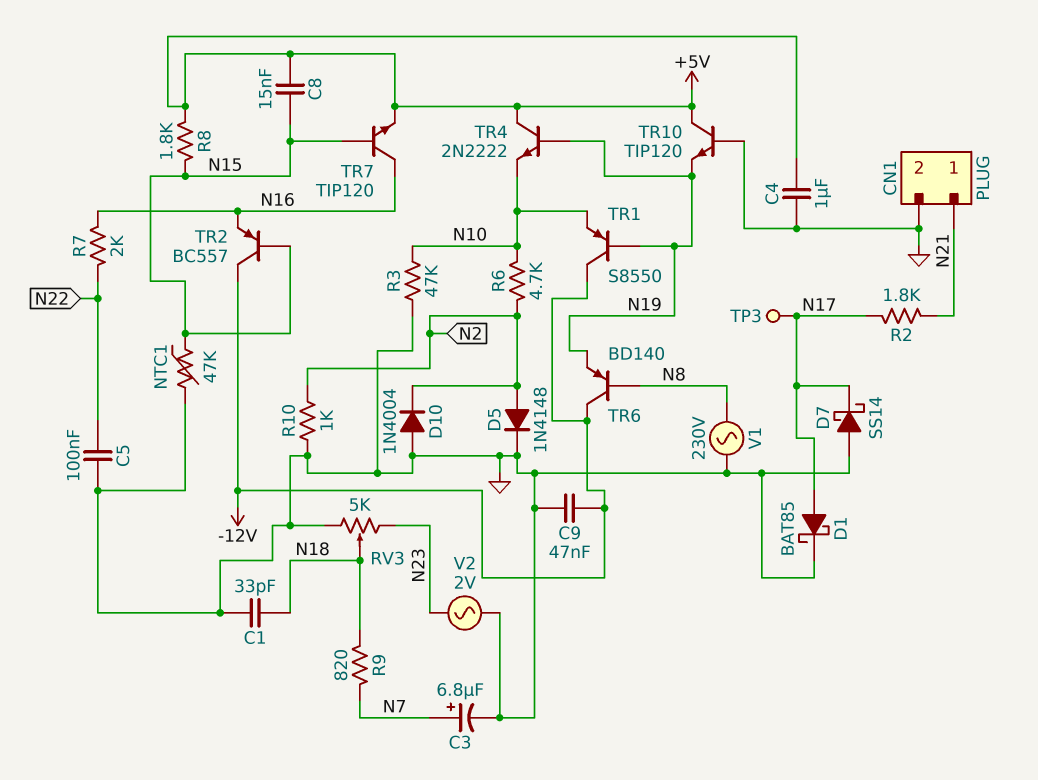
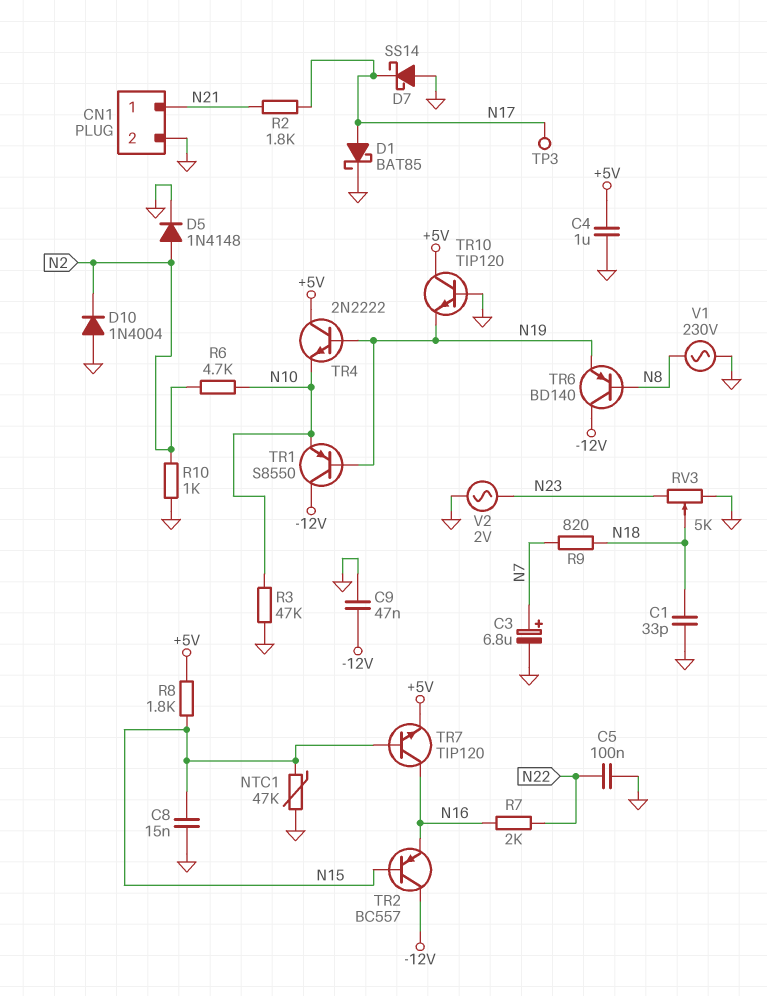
C8: 15nF (+5V, N15) -> 15nF (GND, N15)

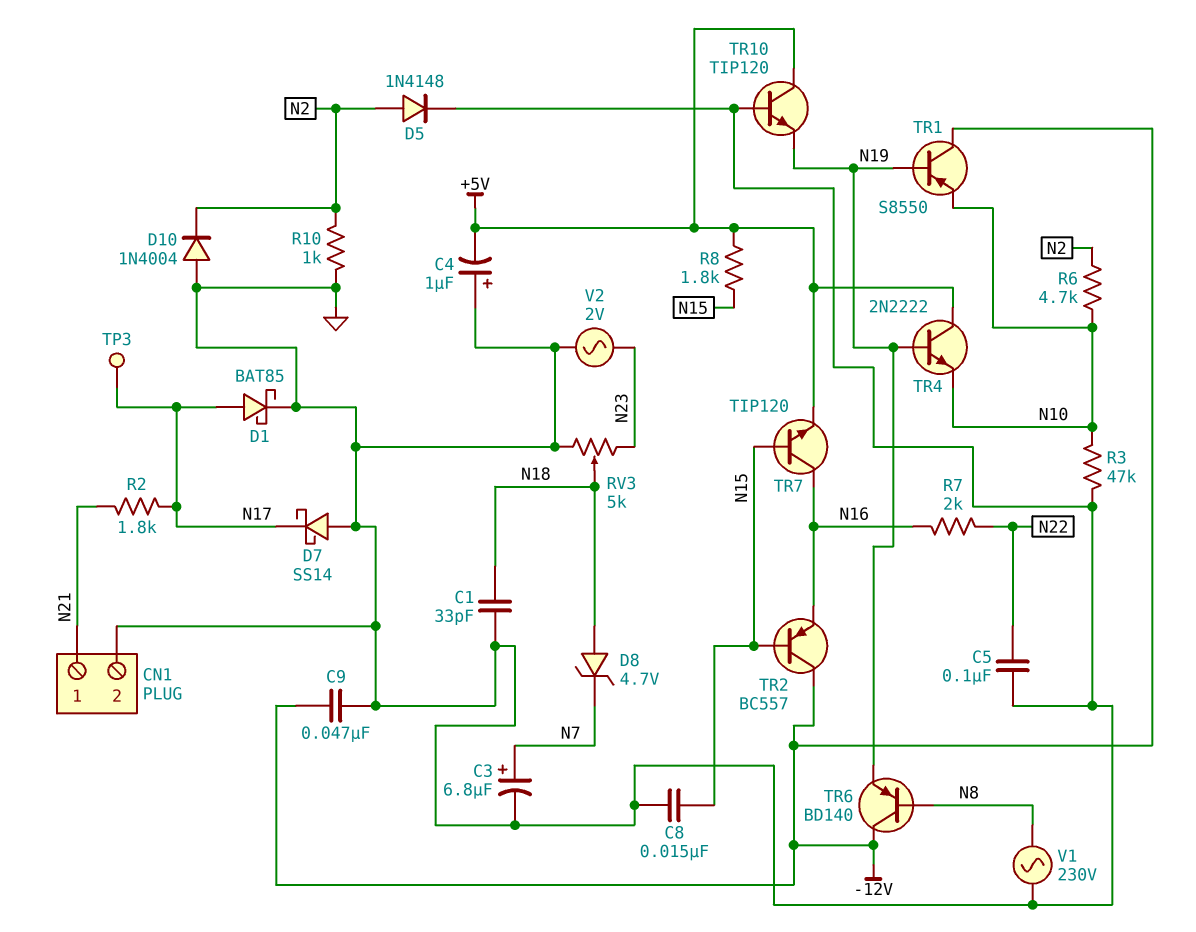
C4: 1uF (+5V, GND) -> 1uF (plus GND, minus +5V)
D8: none -> zener 4.7V (A N18, K N7)
NTC1: 47k (GND, N15) -> none
R9: 820 (N7, N18) -> none

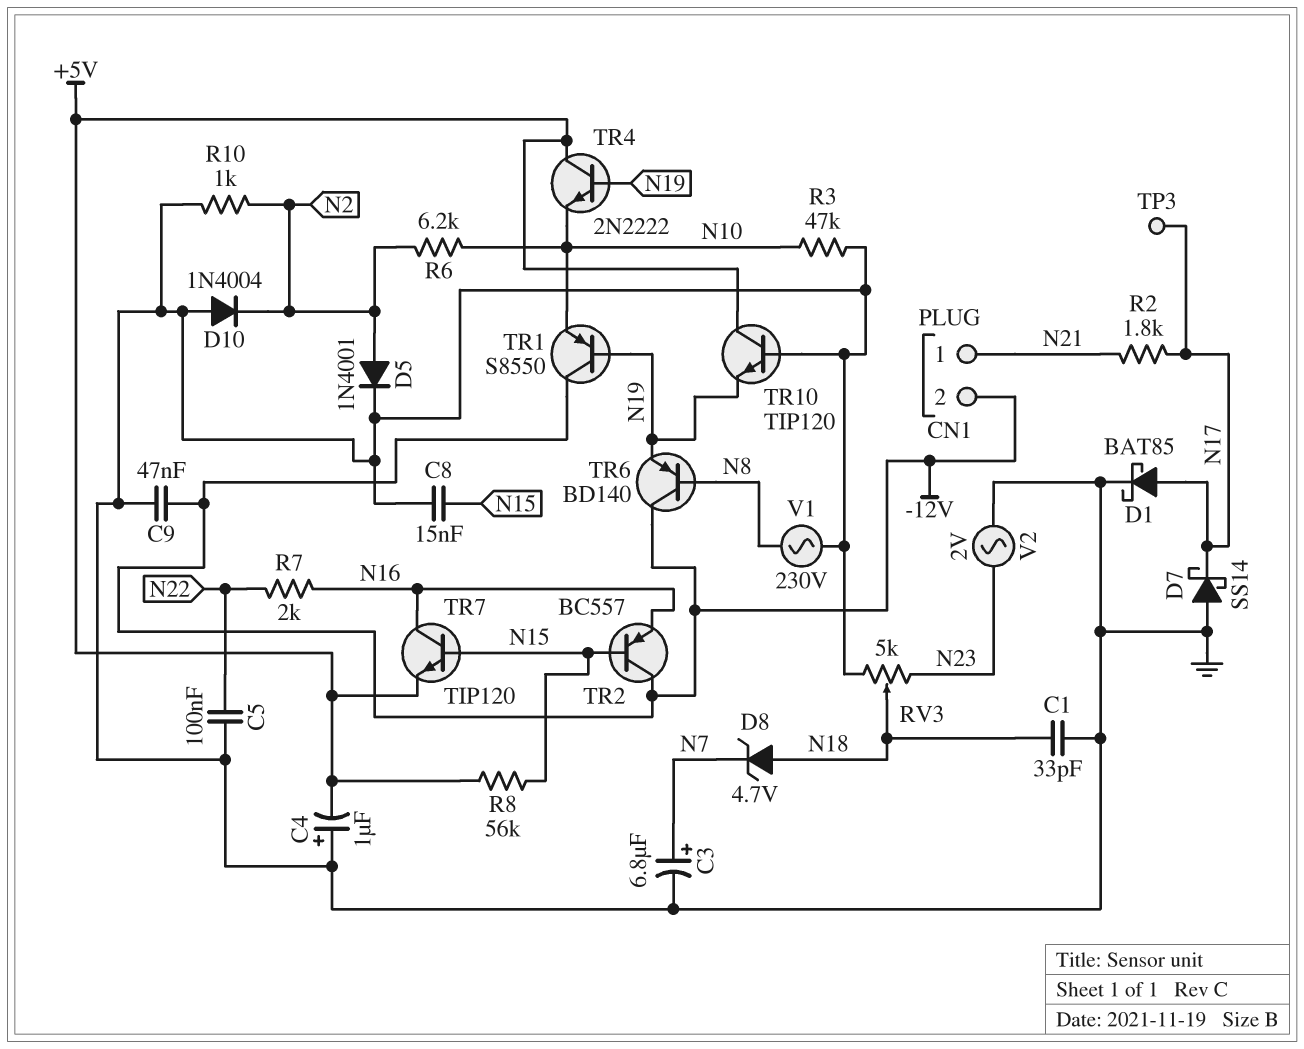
CN1 pin 2: GND -> -12V
D5: diode 1N4148 (A N2, K GND) -> diode 1N4001 (A N2, K GND)
R6: 4.7k (N2, N10) -> 6.2k (N2, N10)
R8: 1.8k (+5V, N15) -> 56k (+5V, N15)

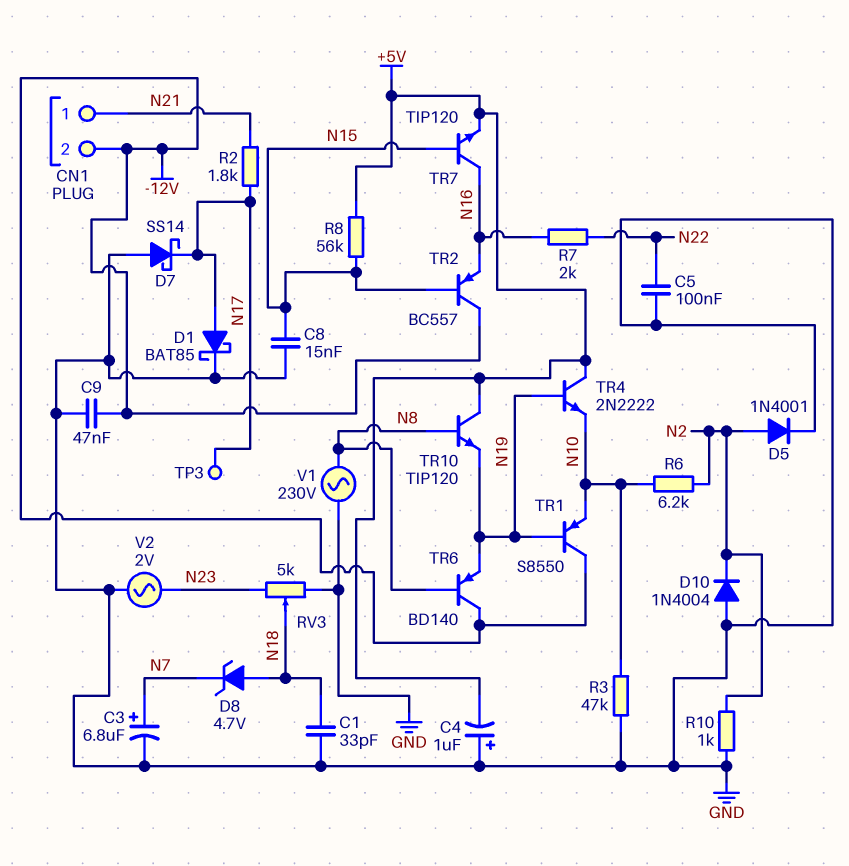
TR10: NPN TIP120 (B GND, C +5V, E N19) -> NPN TIP120 (B N8, C +5V, E N19)

